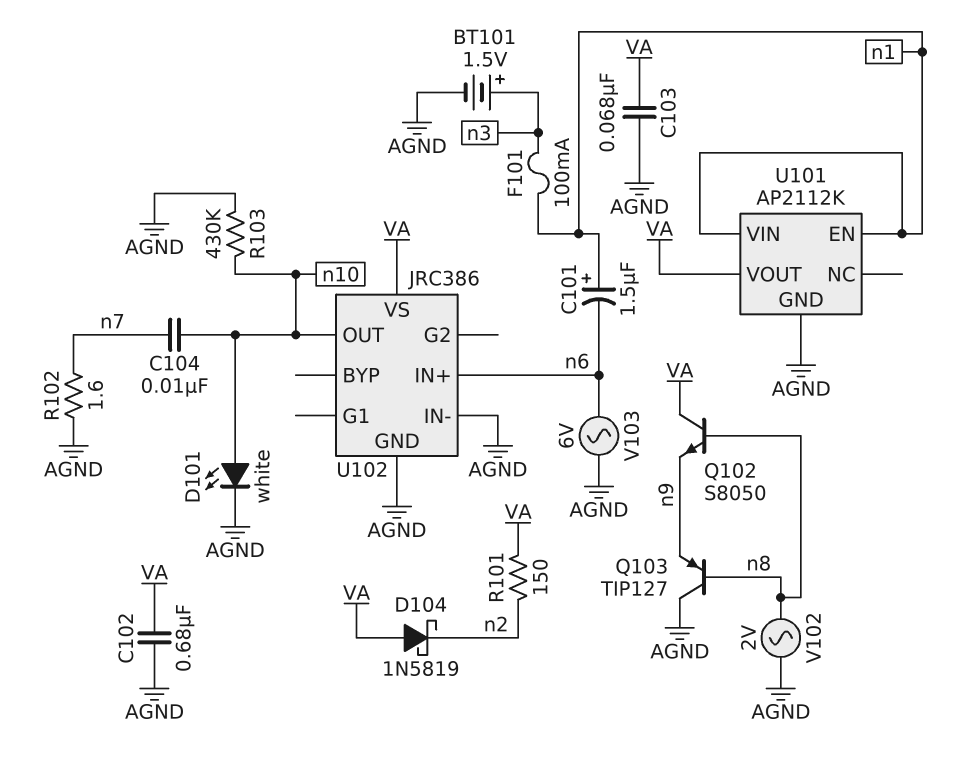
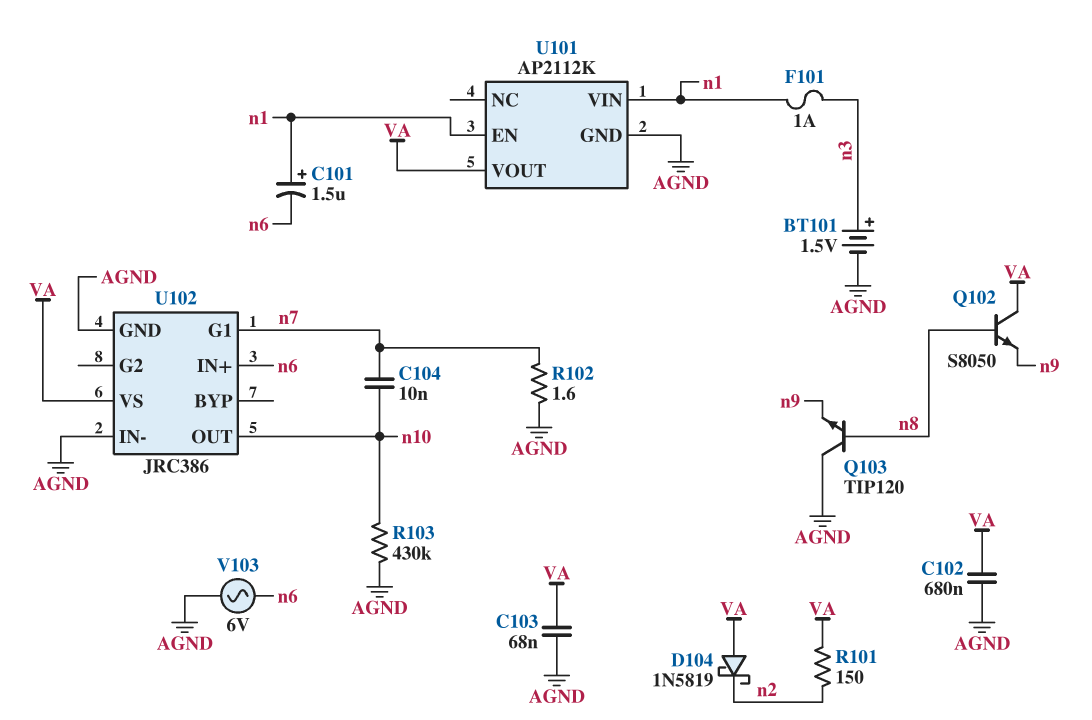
D101: LED white (A n10, K AGND) -> none
F101: 100mA (n1, n3) -> 1A (n1, n3)
Q103: PNP TIP127 (B n8, C AGND, E n9) -> NPN TIP120 (B n8, C AGND, E n9)
U102 pin G1: none -> n7
V102: AC 2V (AGND, n8) -> none

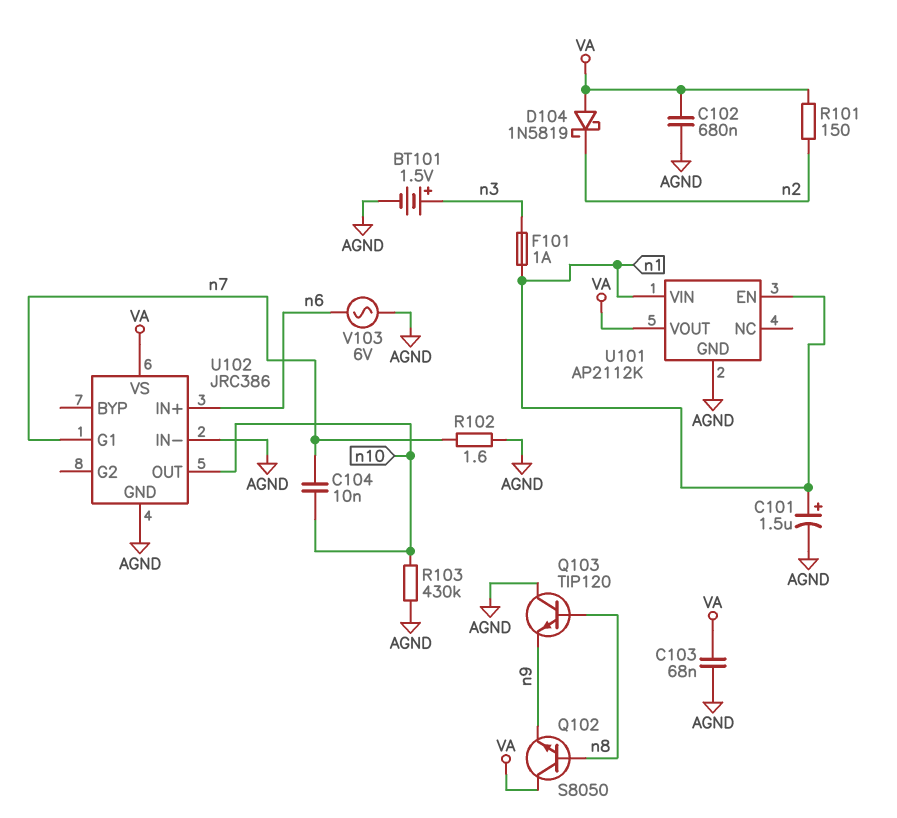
C101: 1.5uF (plus n1, minus n6) -> 1.5uF (plus n1, minus AGND)

